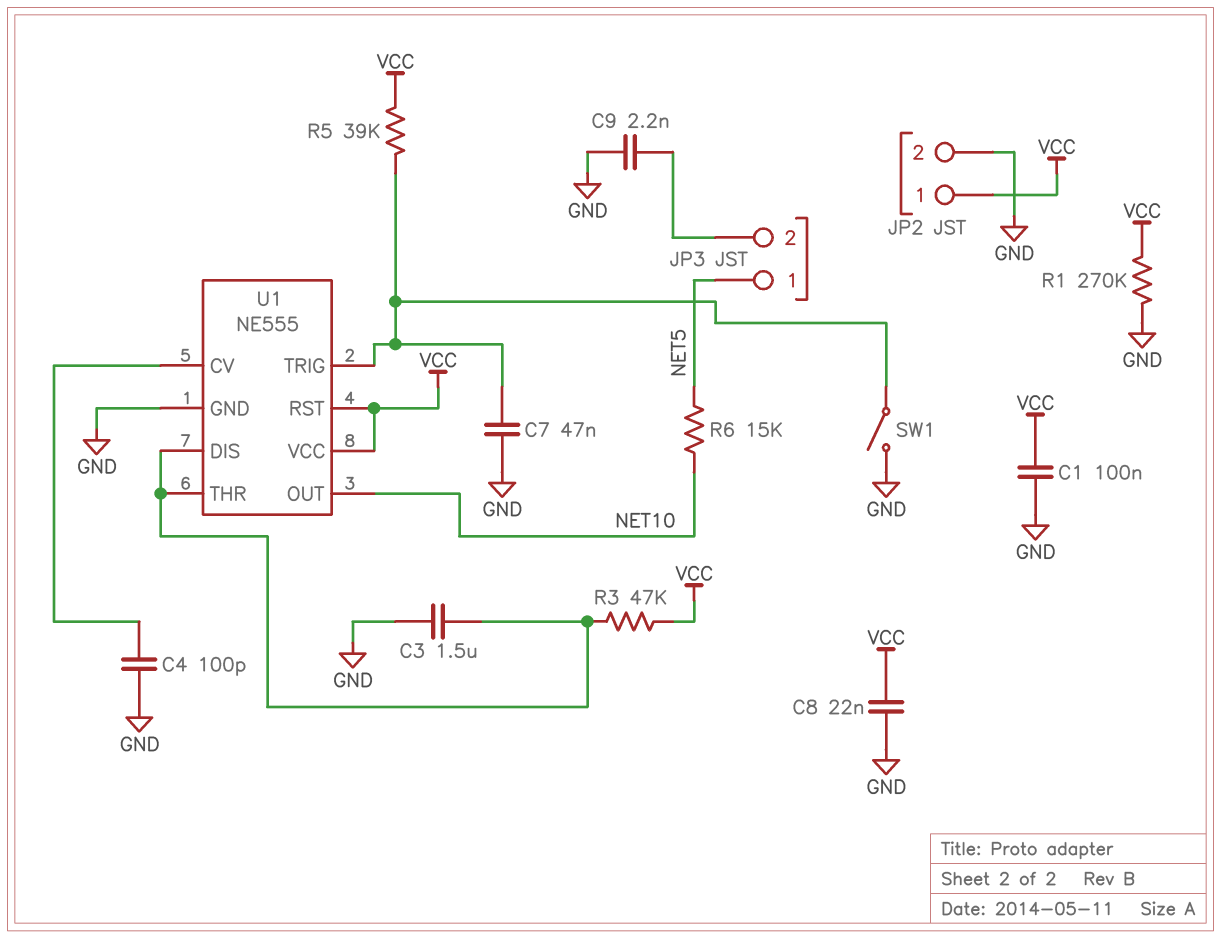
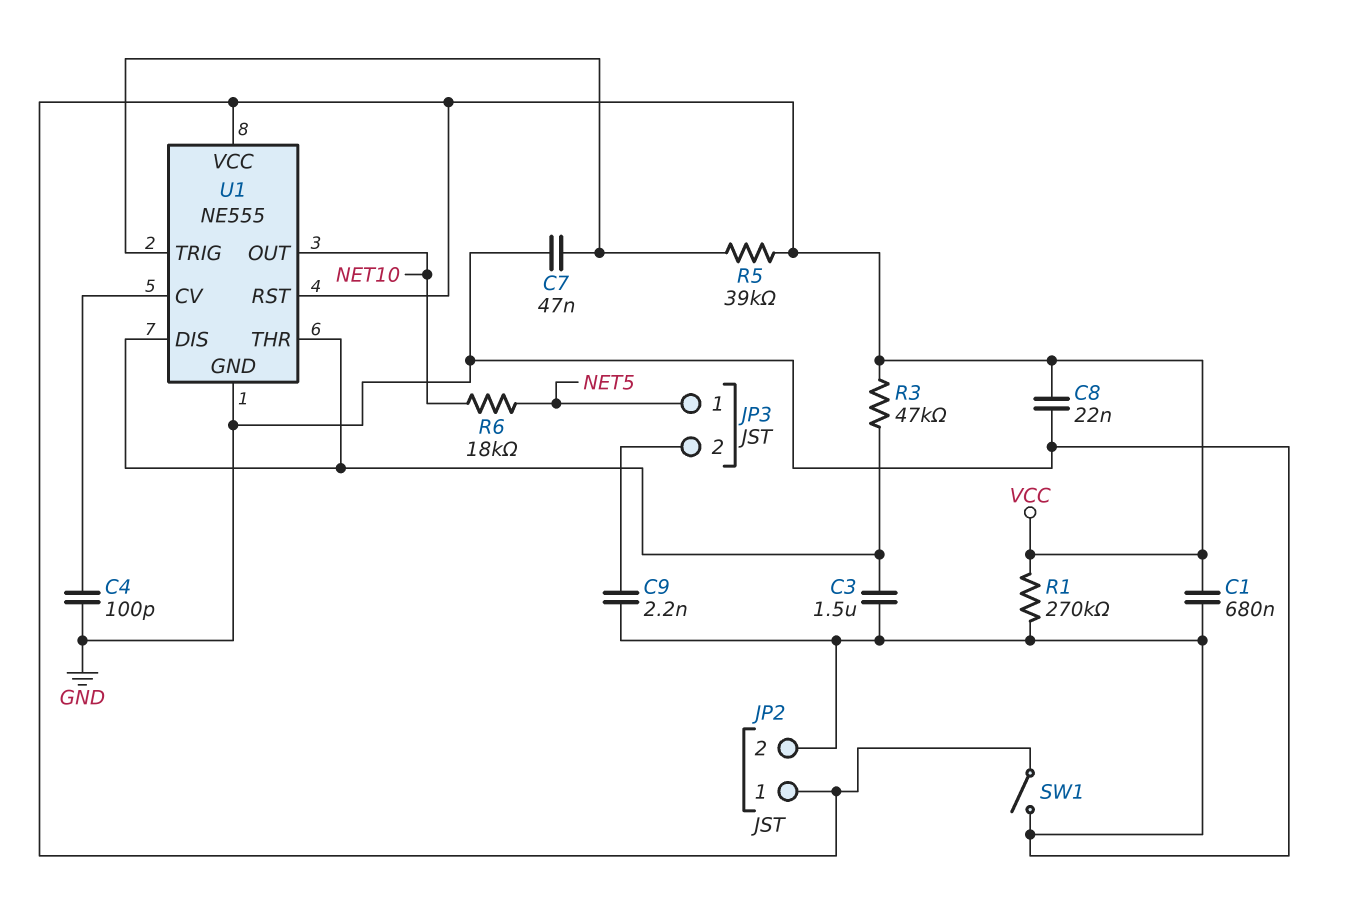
C1: 100nF (GND, VCC) -> 680nF (GND, VCC)
R6: 15k (NET5, NET10) -> 18k (NET5, NET10)
SW1: switch (GND, U1/TRIG) -> switch (GND, VCC)

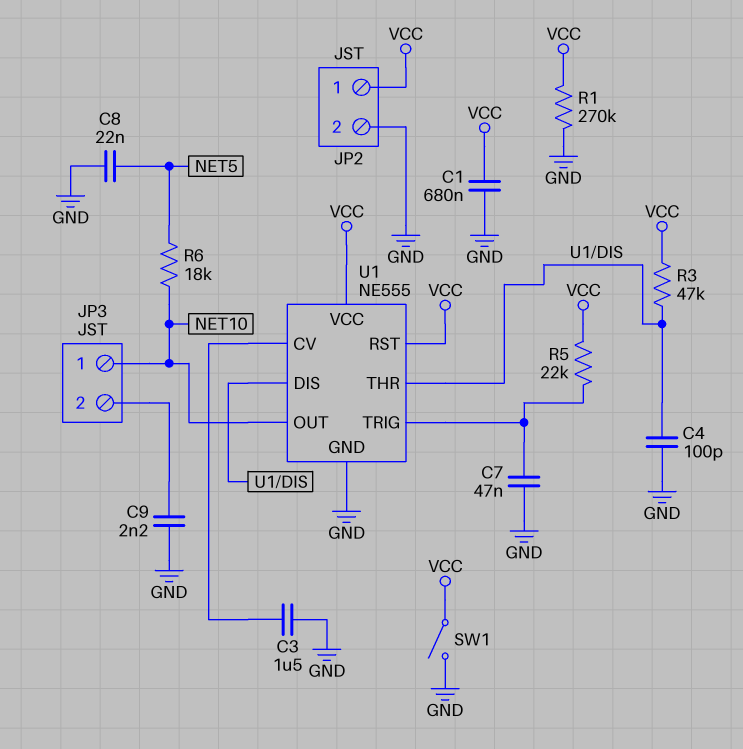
C3: 1.5uF (GND, U1/DIS) -> 1.5uF (GND, U1/CV)
C4: 100pF (GND, U1/CV) -> 100pF (GND, U1/DIS)
C8: 22nF (GND, VCC) -> 22nF (GND, NET5)
JP3 pin 1: NET5 -> NET10
R5: 39k (U1/TRIG, VCC) -> 22k (U1/TRIG, VCC)

